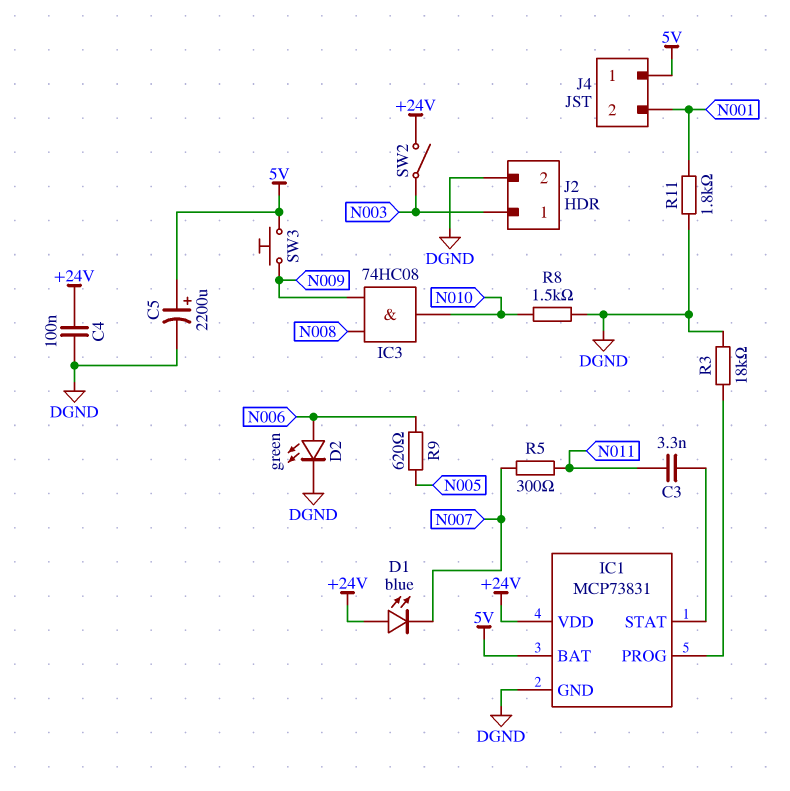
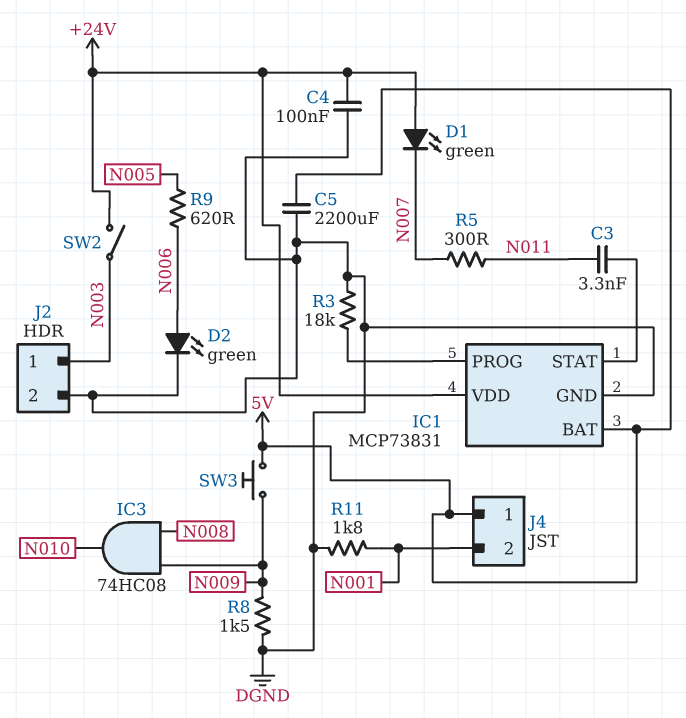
C5: 2200uF (plus 5V, minus DGND) -> 2200uF (5V, DGND)
D1: LED blue (A +24V, K N007) -> LED green (A +24V, K N007)
R8: 1.5k (DGND, N010) -> 1.5k (DGND, N009)

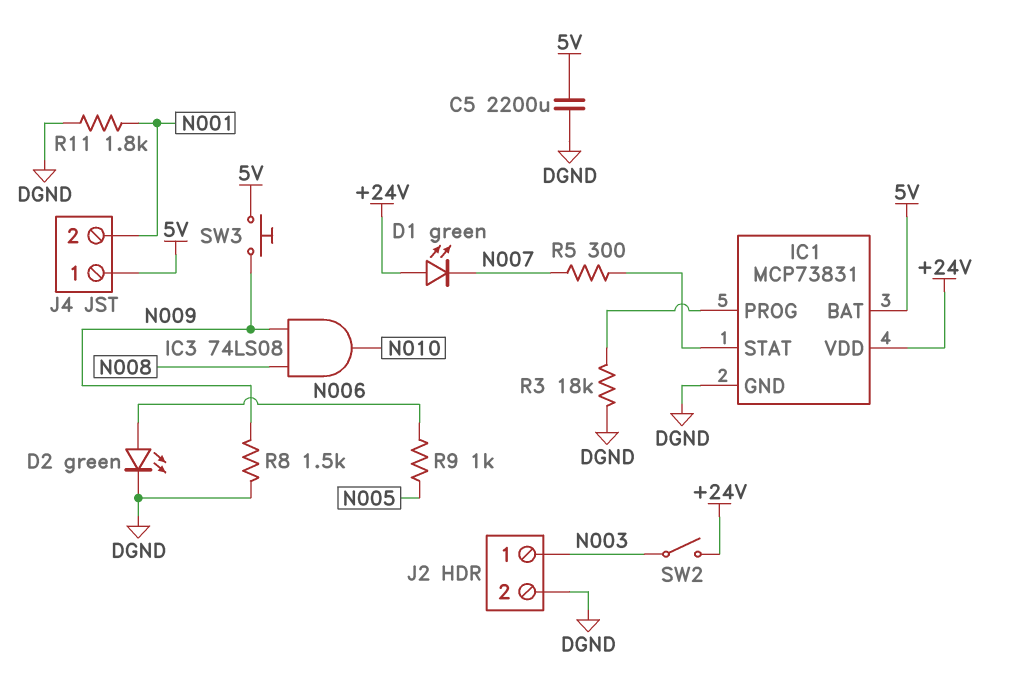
C3: 3.3nF (IC1/STAT, N011) -> none
C4: 100nF (+24V, DGND) -> none
IC3: AND 74HC08 (in N008, in N009, out N010) -> AND 74LS08 (in N008, in N009, out N010)
R5: 300 (N007, N011) -> 300 (IC1/STAT, N007)
R9: 620 (N005, N006) -> 1k (N005, N006)

